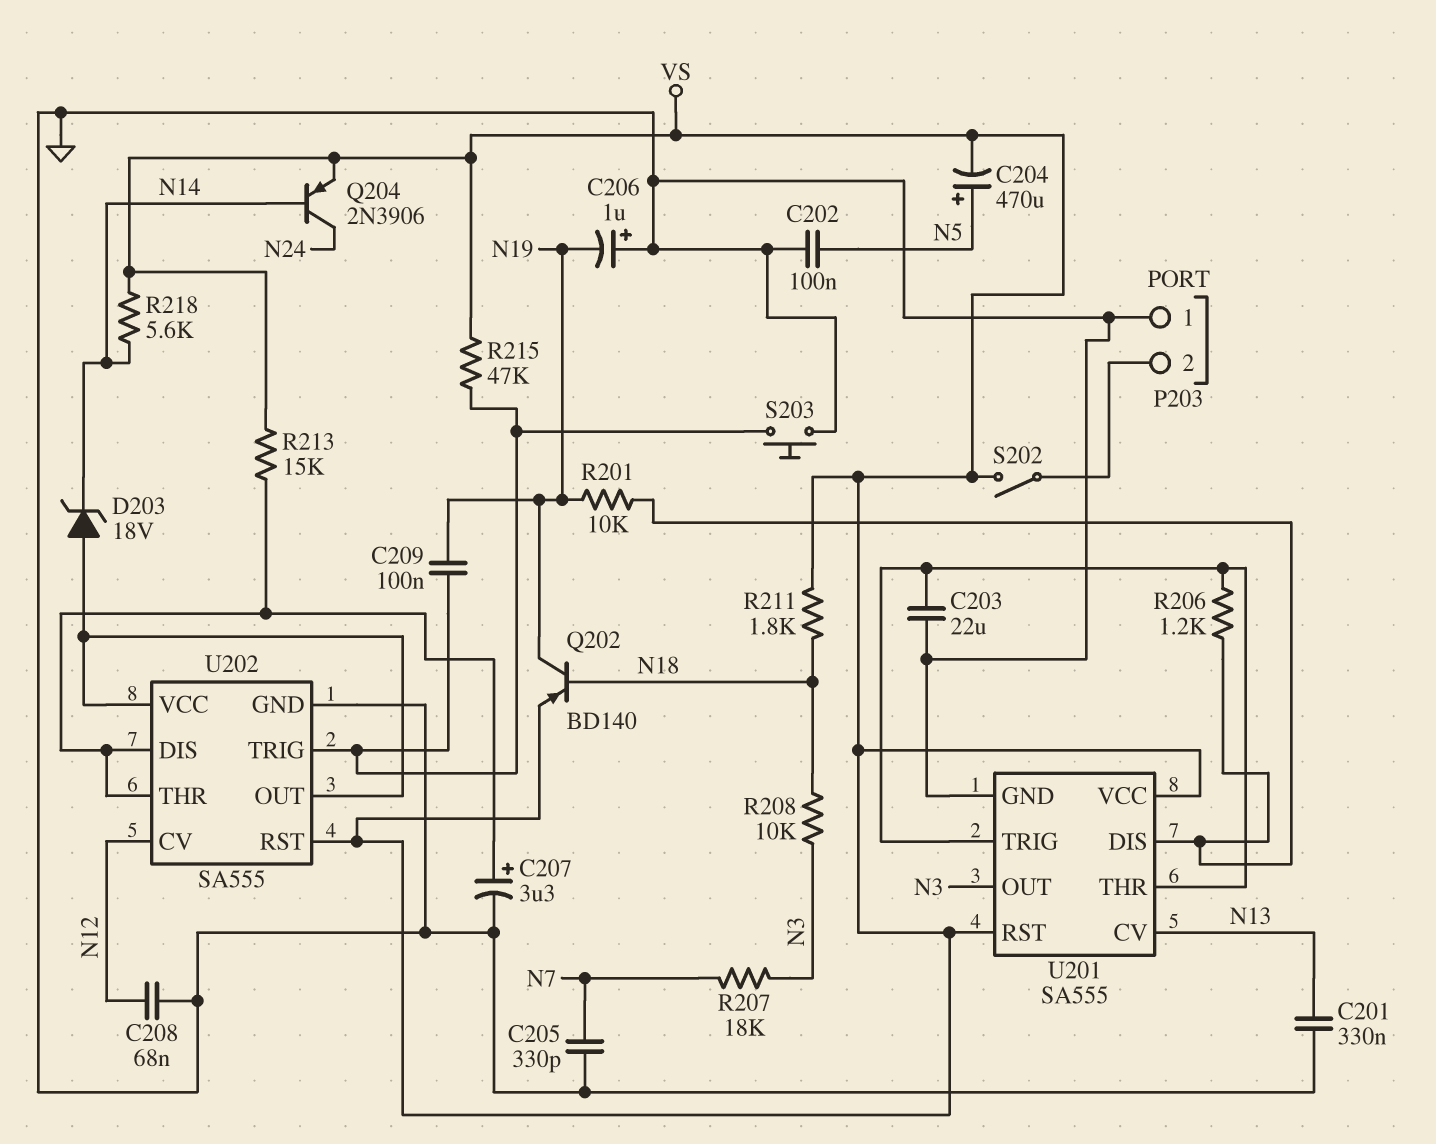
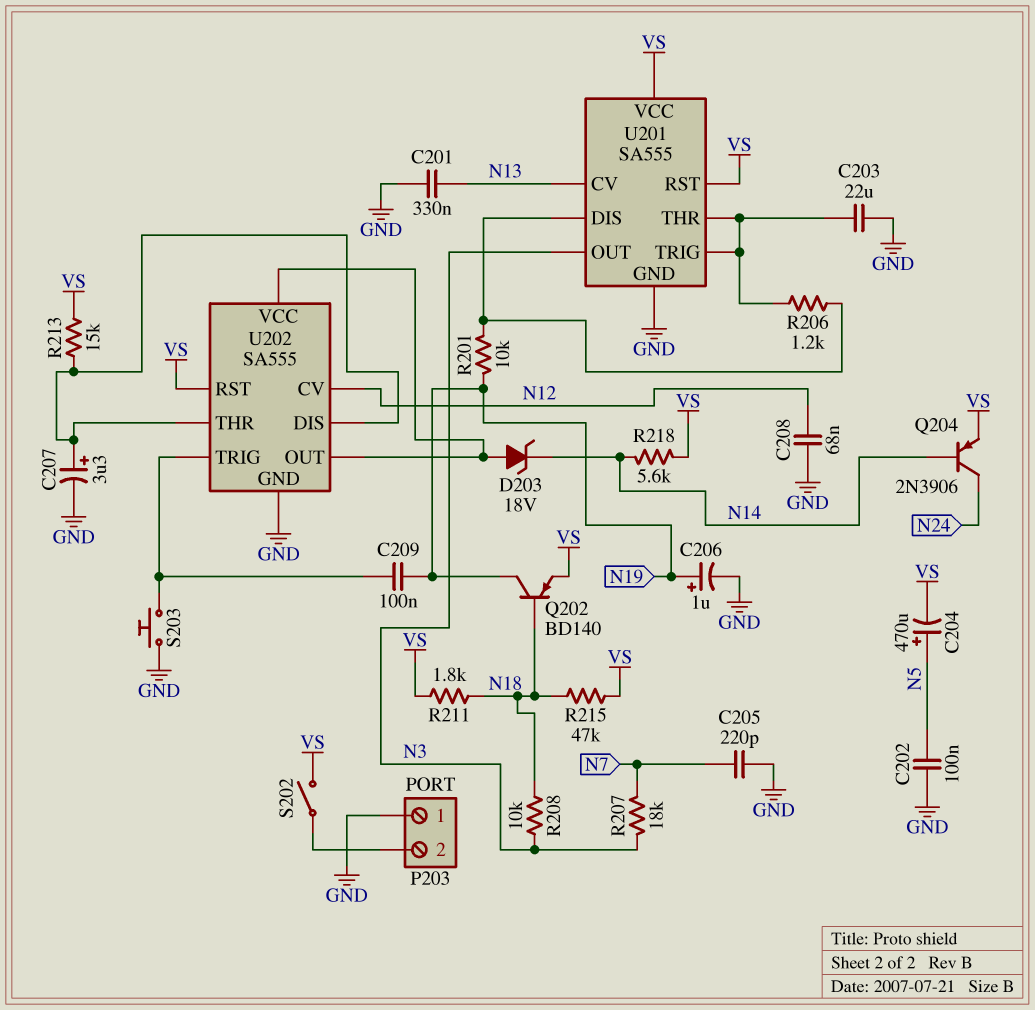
C205: 330pF (GND, N7) -> 220pF (GND, N7)
C206: 1uF (plus GND, minus N19) -> 1uF (plus N19, minus GND)
R215: 47k (U202/TRIG, VS) -> 47k (N18, VS)

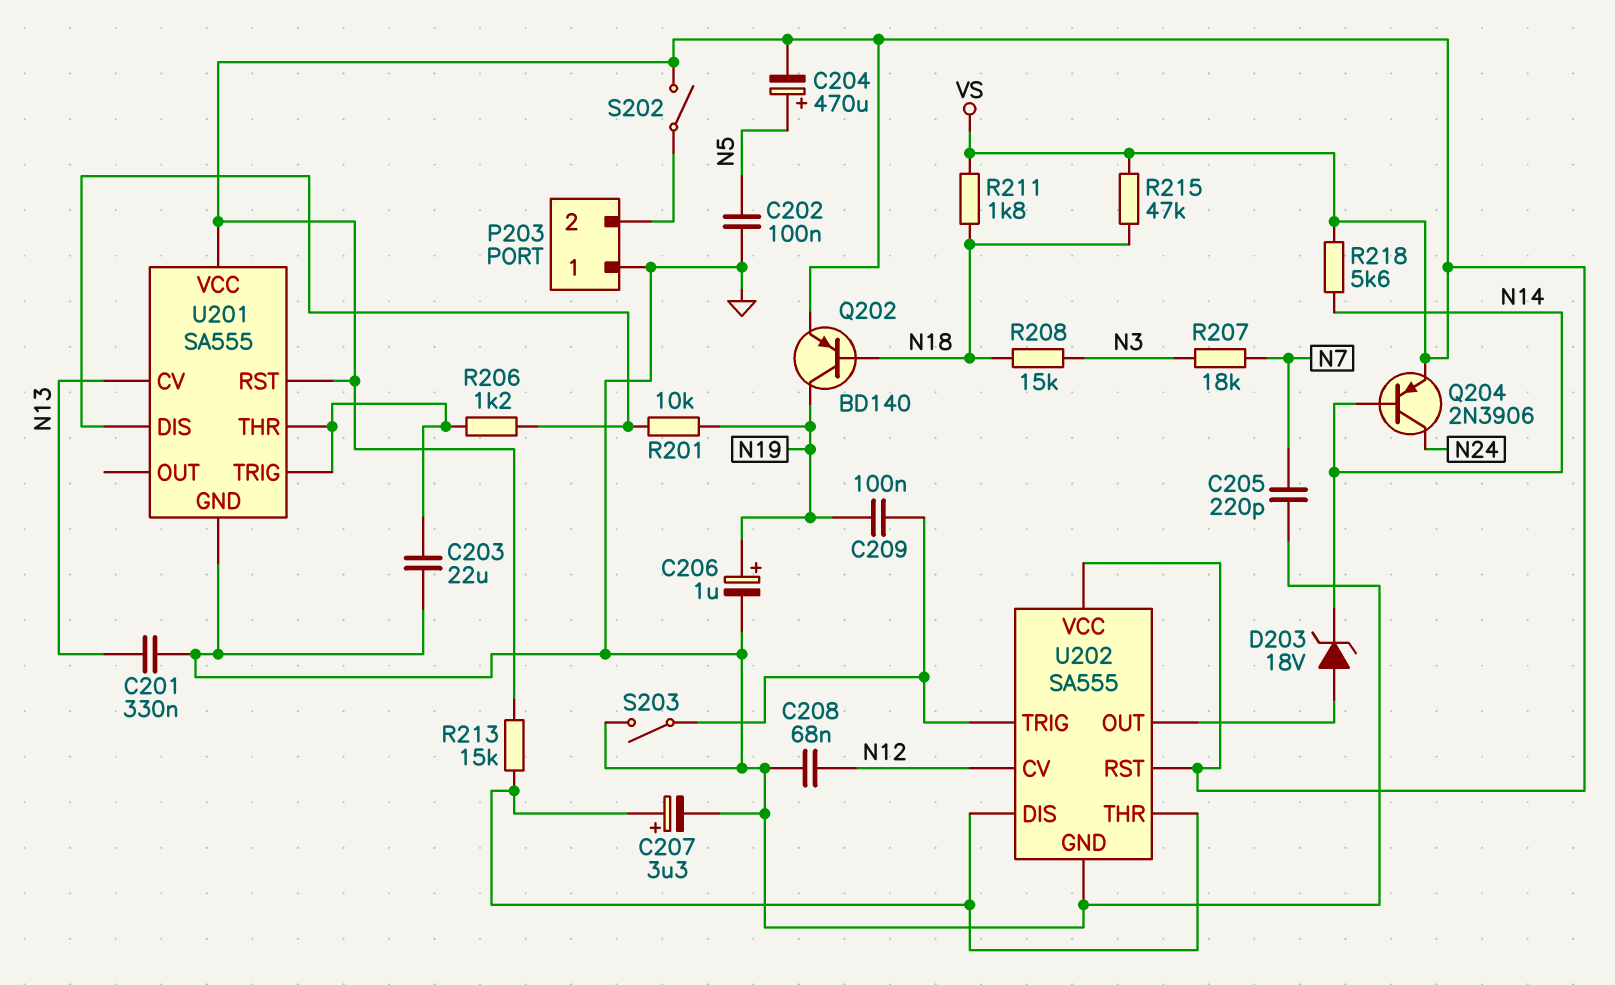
R208: 10k (N3, N18) -> 15k (N3, N18)
S203: button (GND, U202/TRIG) -> switch (GND, U202/TRIG)
U201 pin OUT: N3 -> none
U202 pin VCC: U202/OUT -> VS

